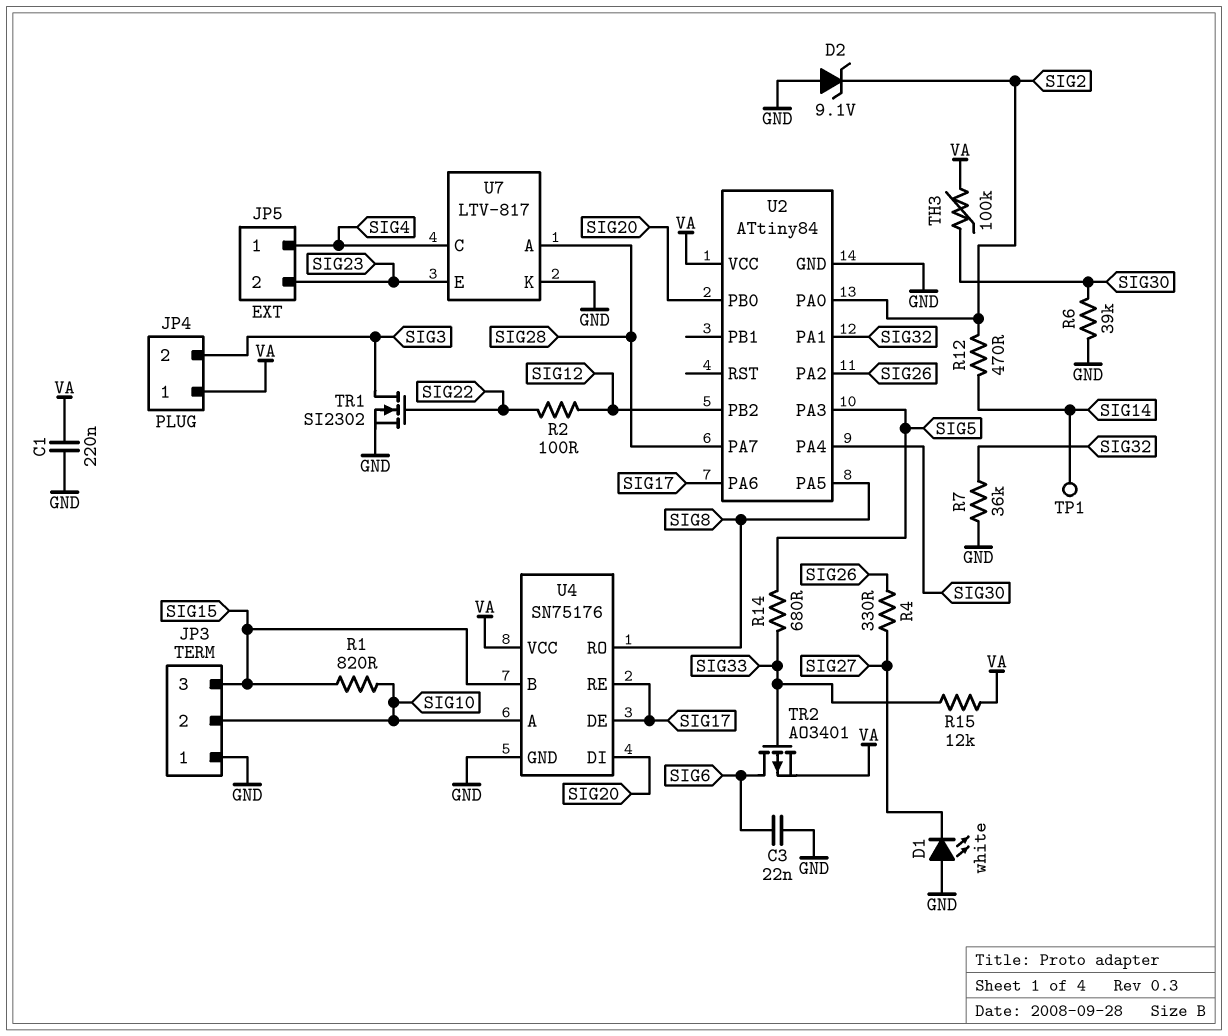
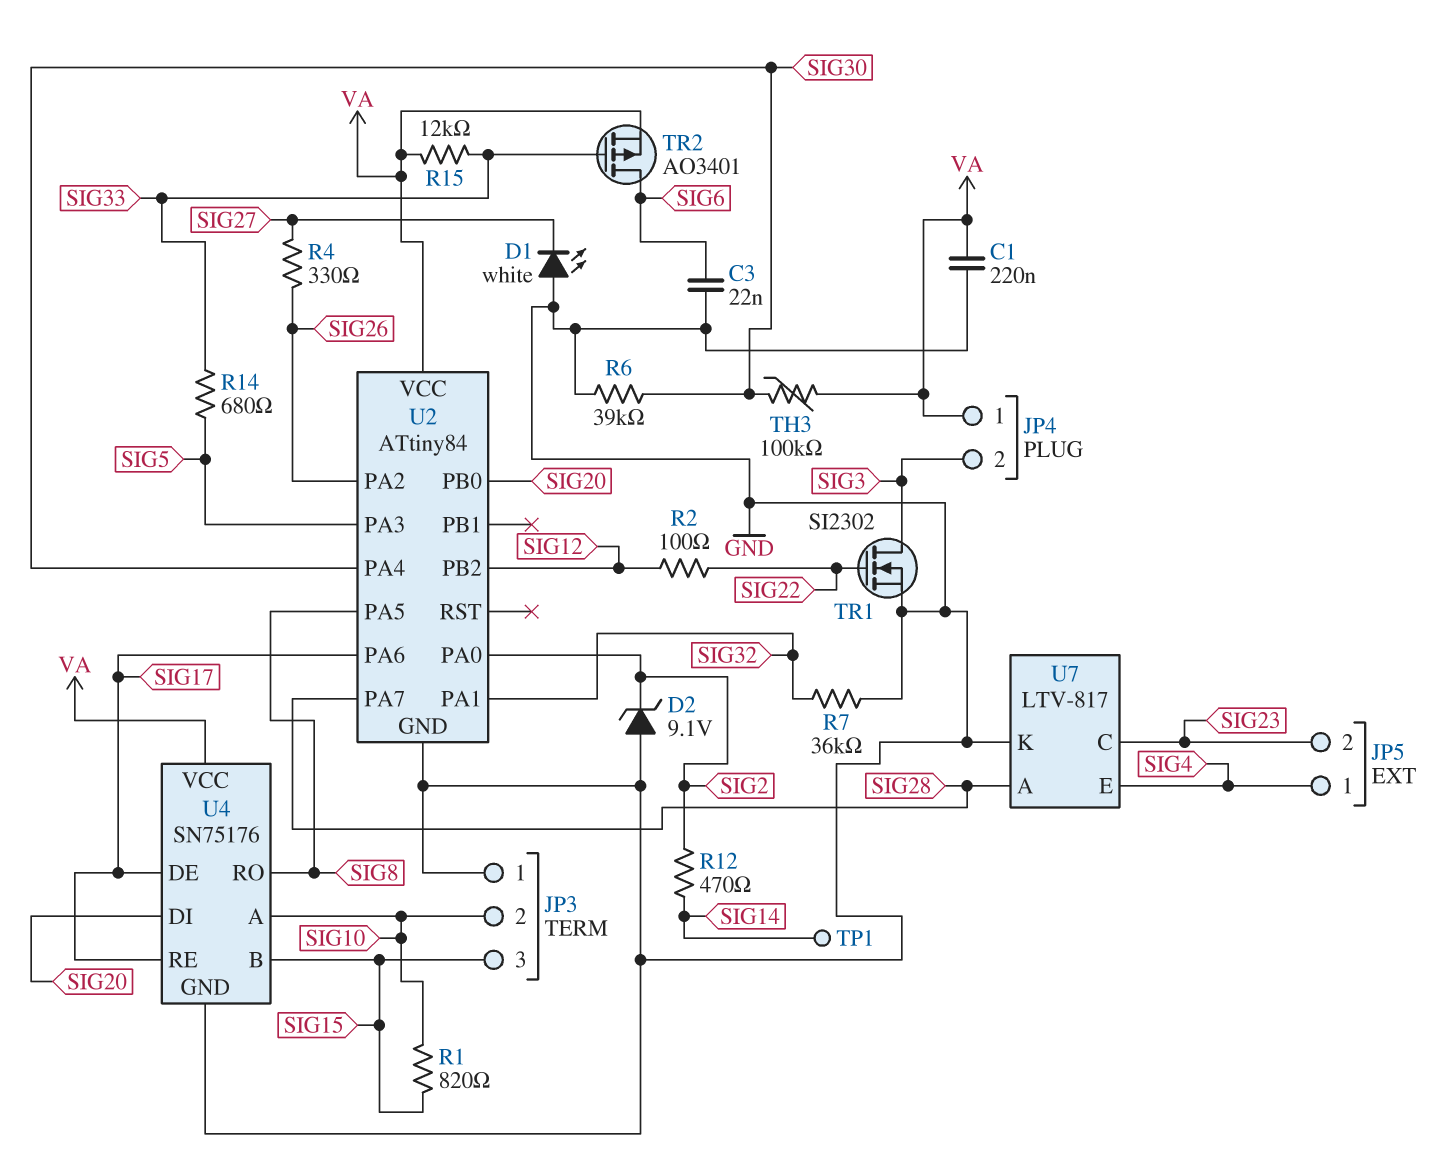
U7 pin C: SIG4 -> SIG23
U7 pin E: SIG23 -> SIG4

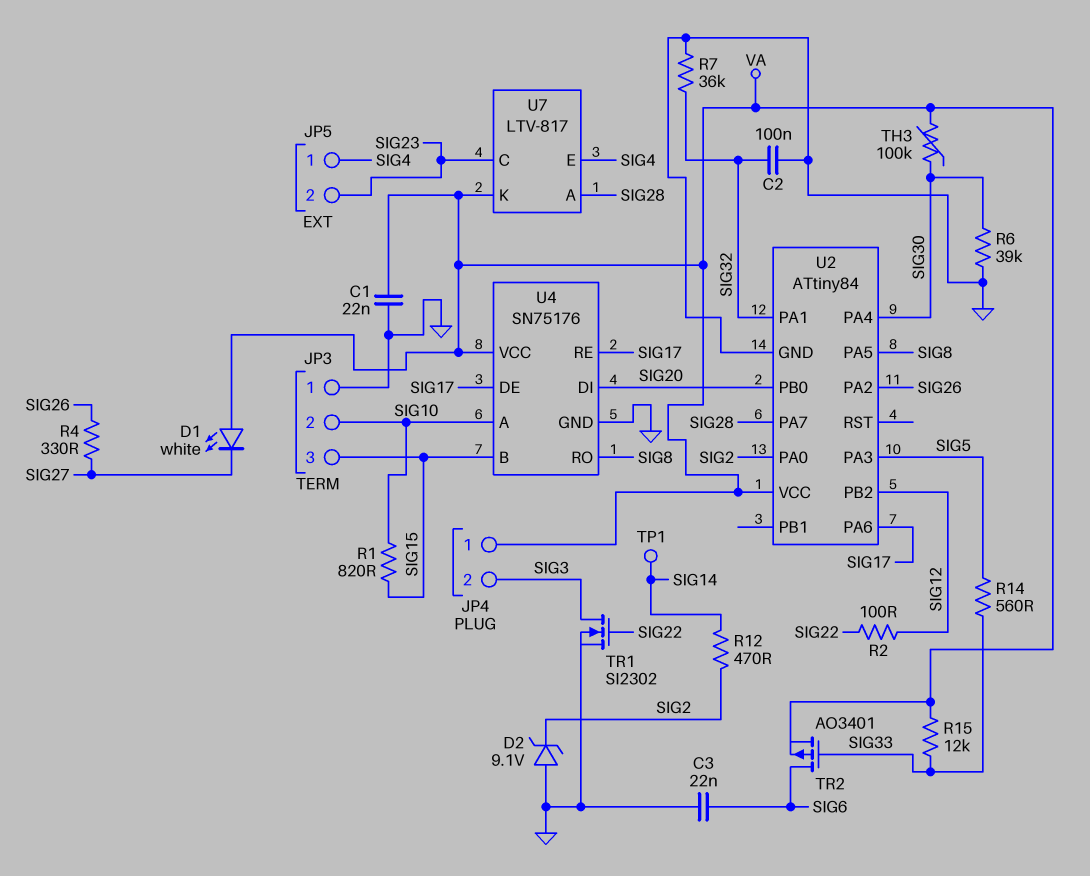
C1: 220nF (GND, VA) -> 22nF (GND, VA)
C2: none -> 100nF (GND, SIG32)
D1: LED white (A GND, K SIG27) -> LED white (A VA, K SIG27)
R14: 680 (SIG5, SIG33) -> 560 (SIG5, SIG33)
U7 pin K: GND -> VA

